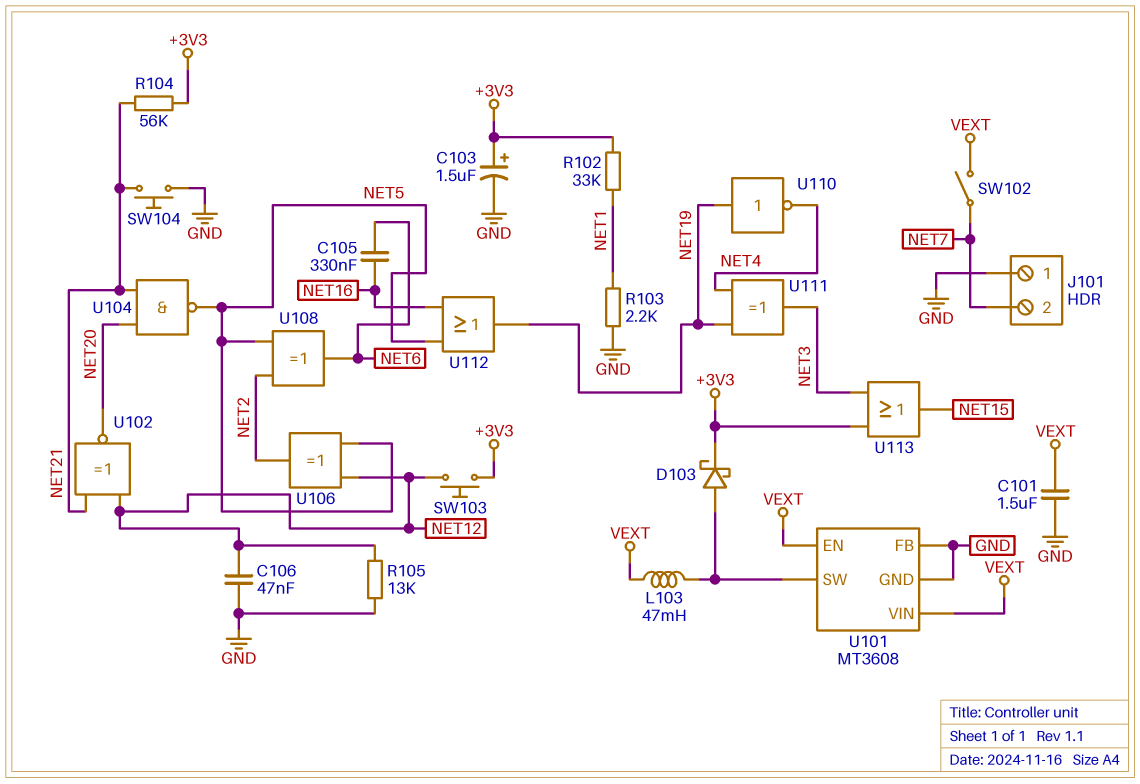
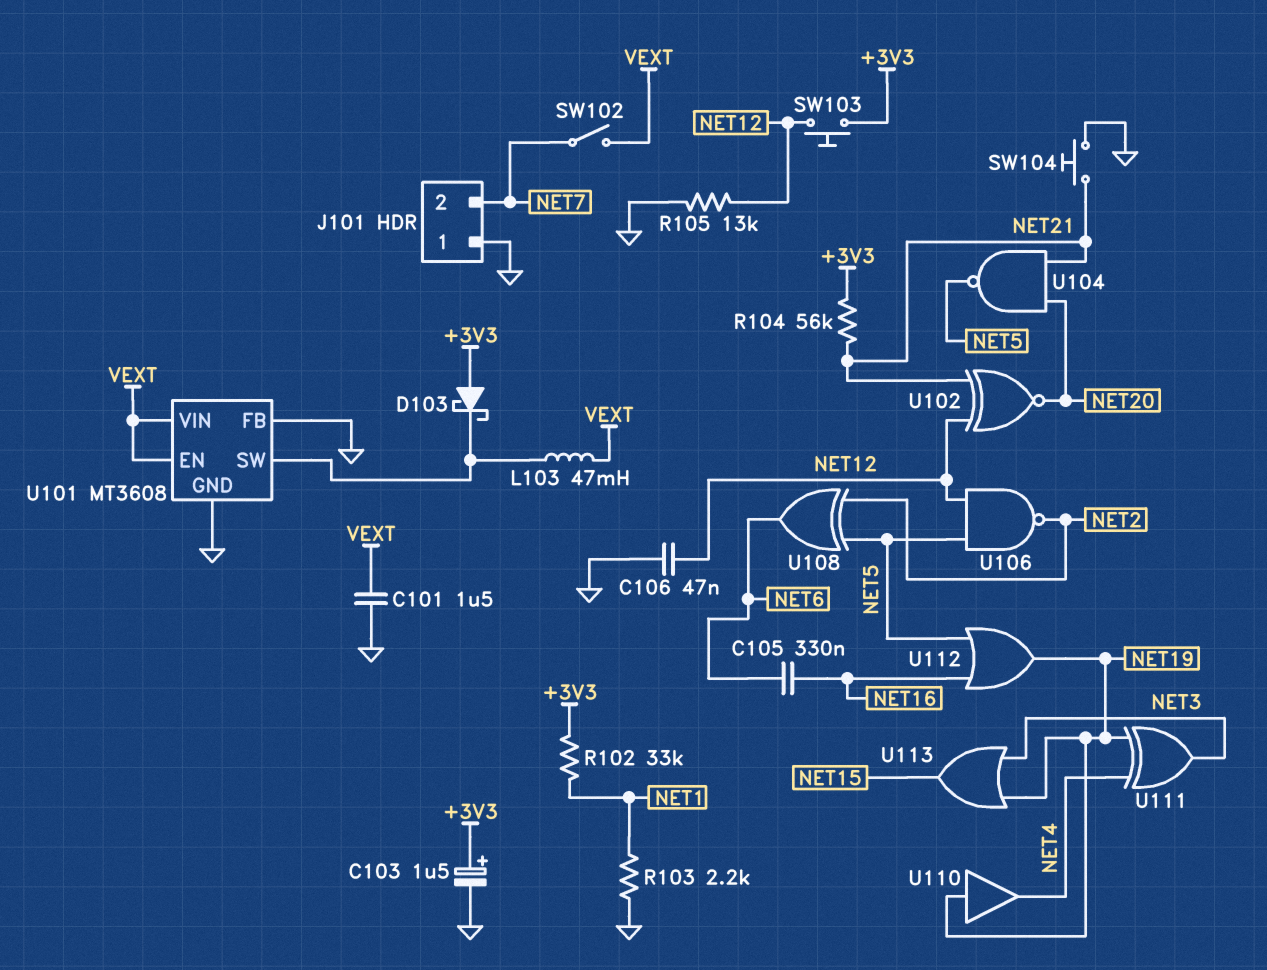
D103: schottky (A U101/SW, K +3V3) -> schottky (A +3V3, K U101/SW)
U106: XOR (in NET5, in NET12, out NET2) -> NAND (in NET5, in NET12, out NET2)
U110: NOT (in NET19, out NET4) -> buffer (in NET19, out NET4)
U113: OR (in +3V3, in NET3, out NET15) -> OR (in NET3, in NET19, out NET15)

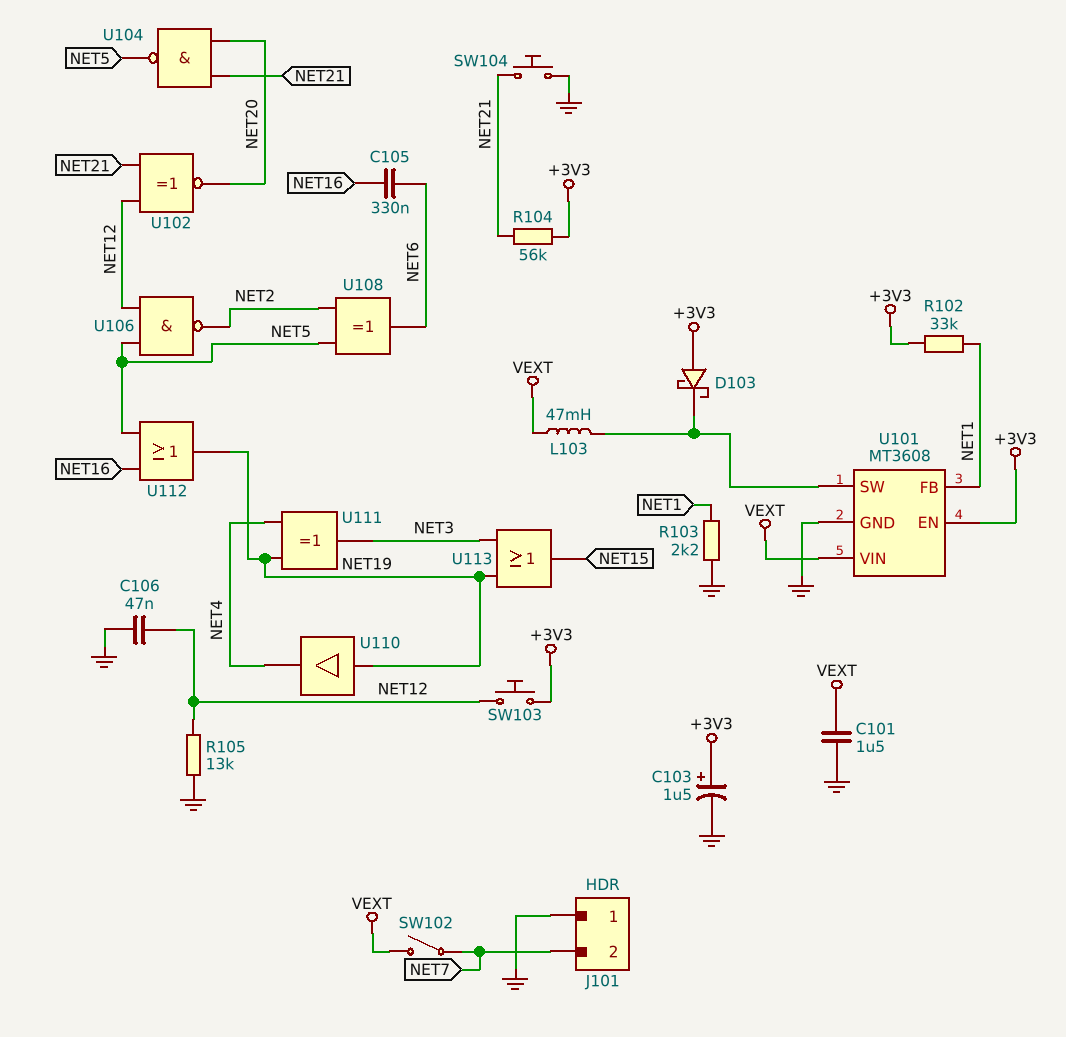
U101 pin EN: VEXT -> +3V3
U101 pin FB: GND -> NET1

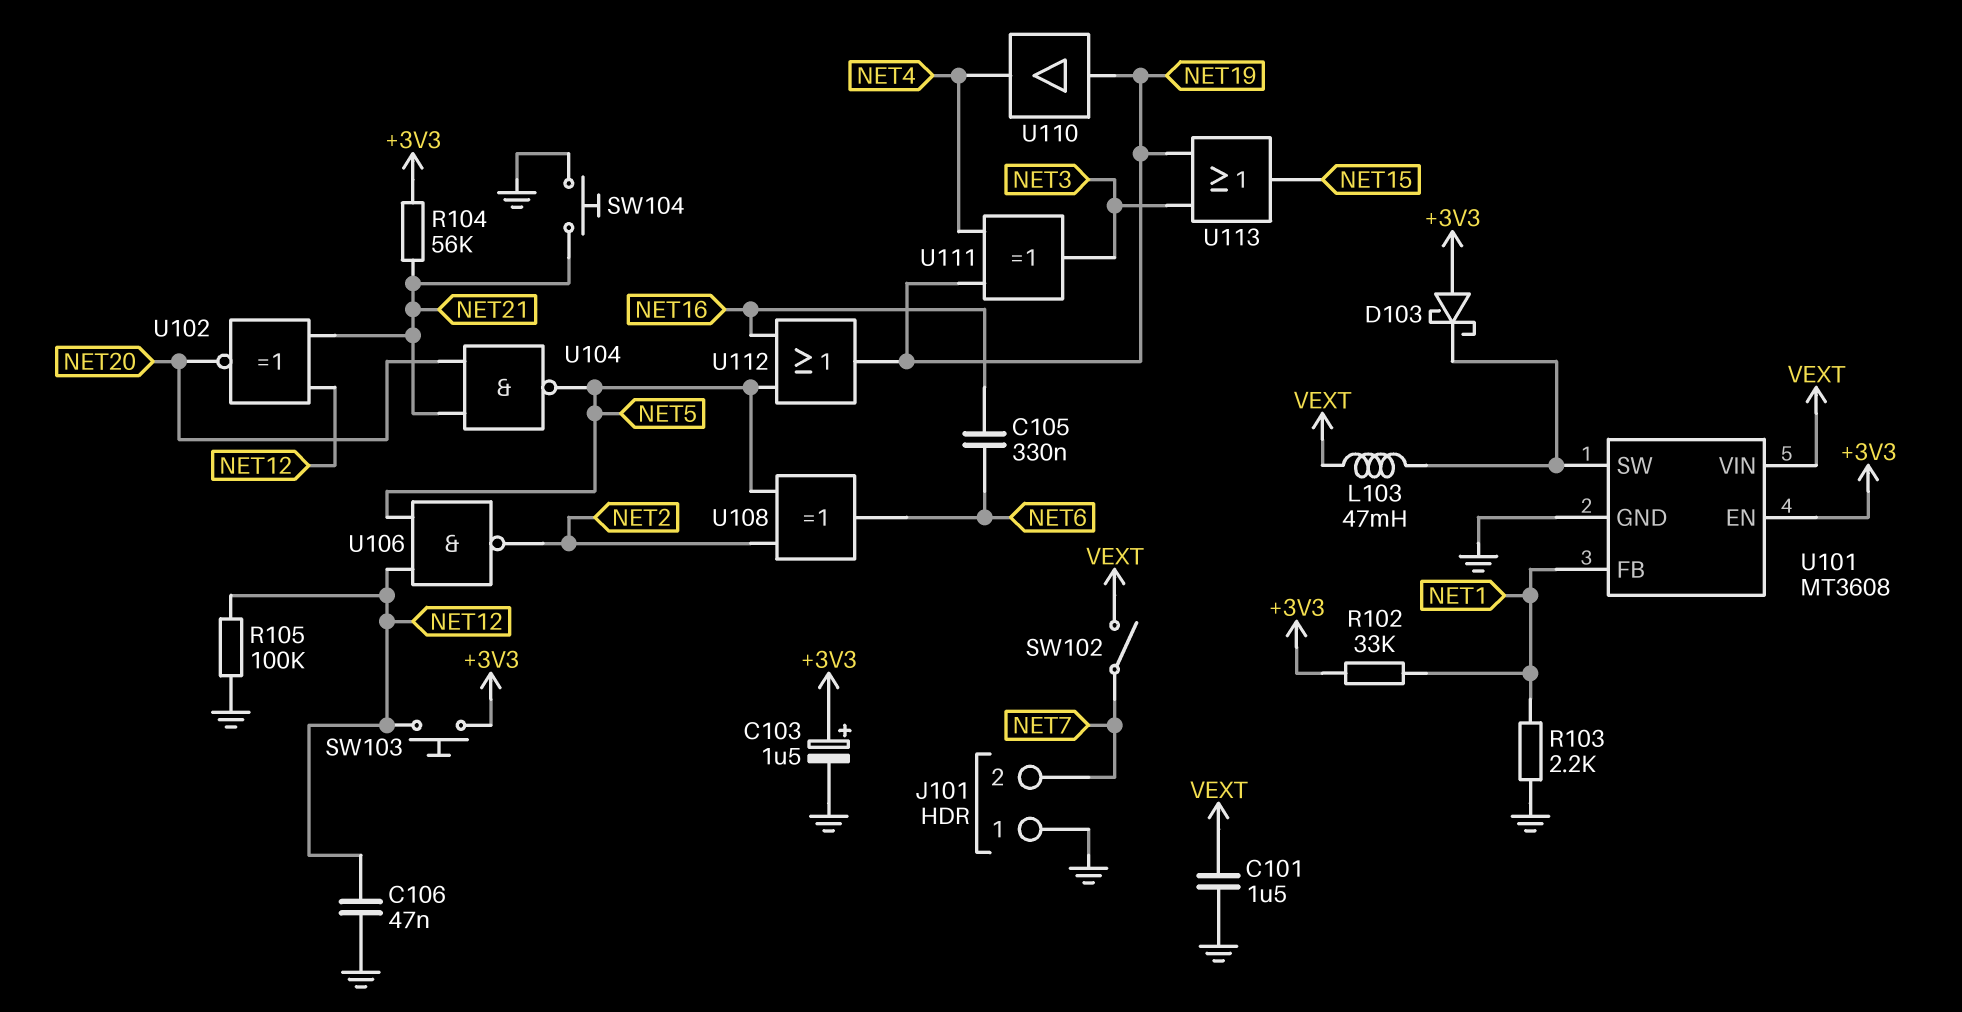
R105: 13k (GND, NET12) -> 100k (GND, NET12)

